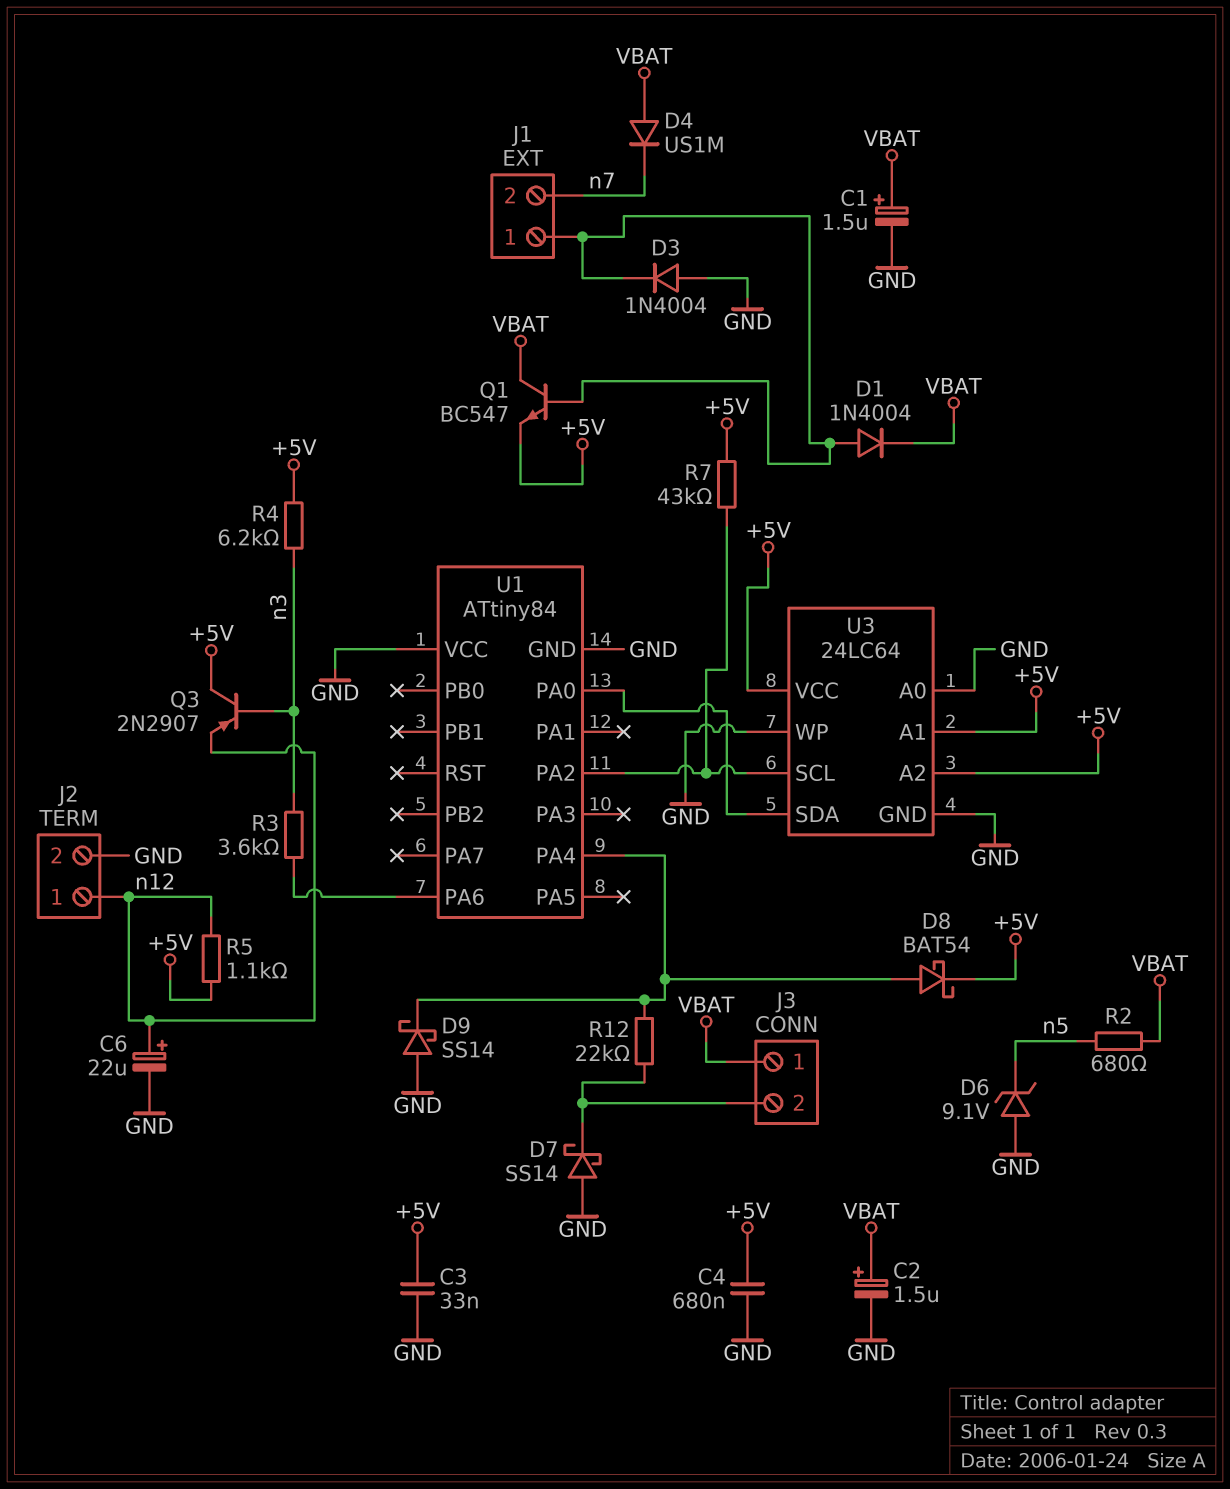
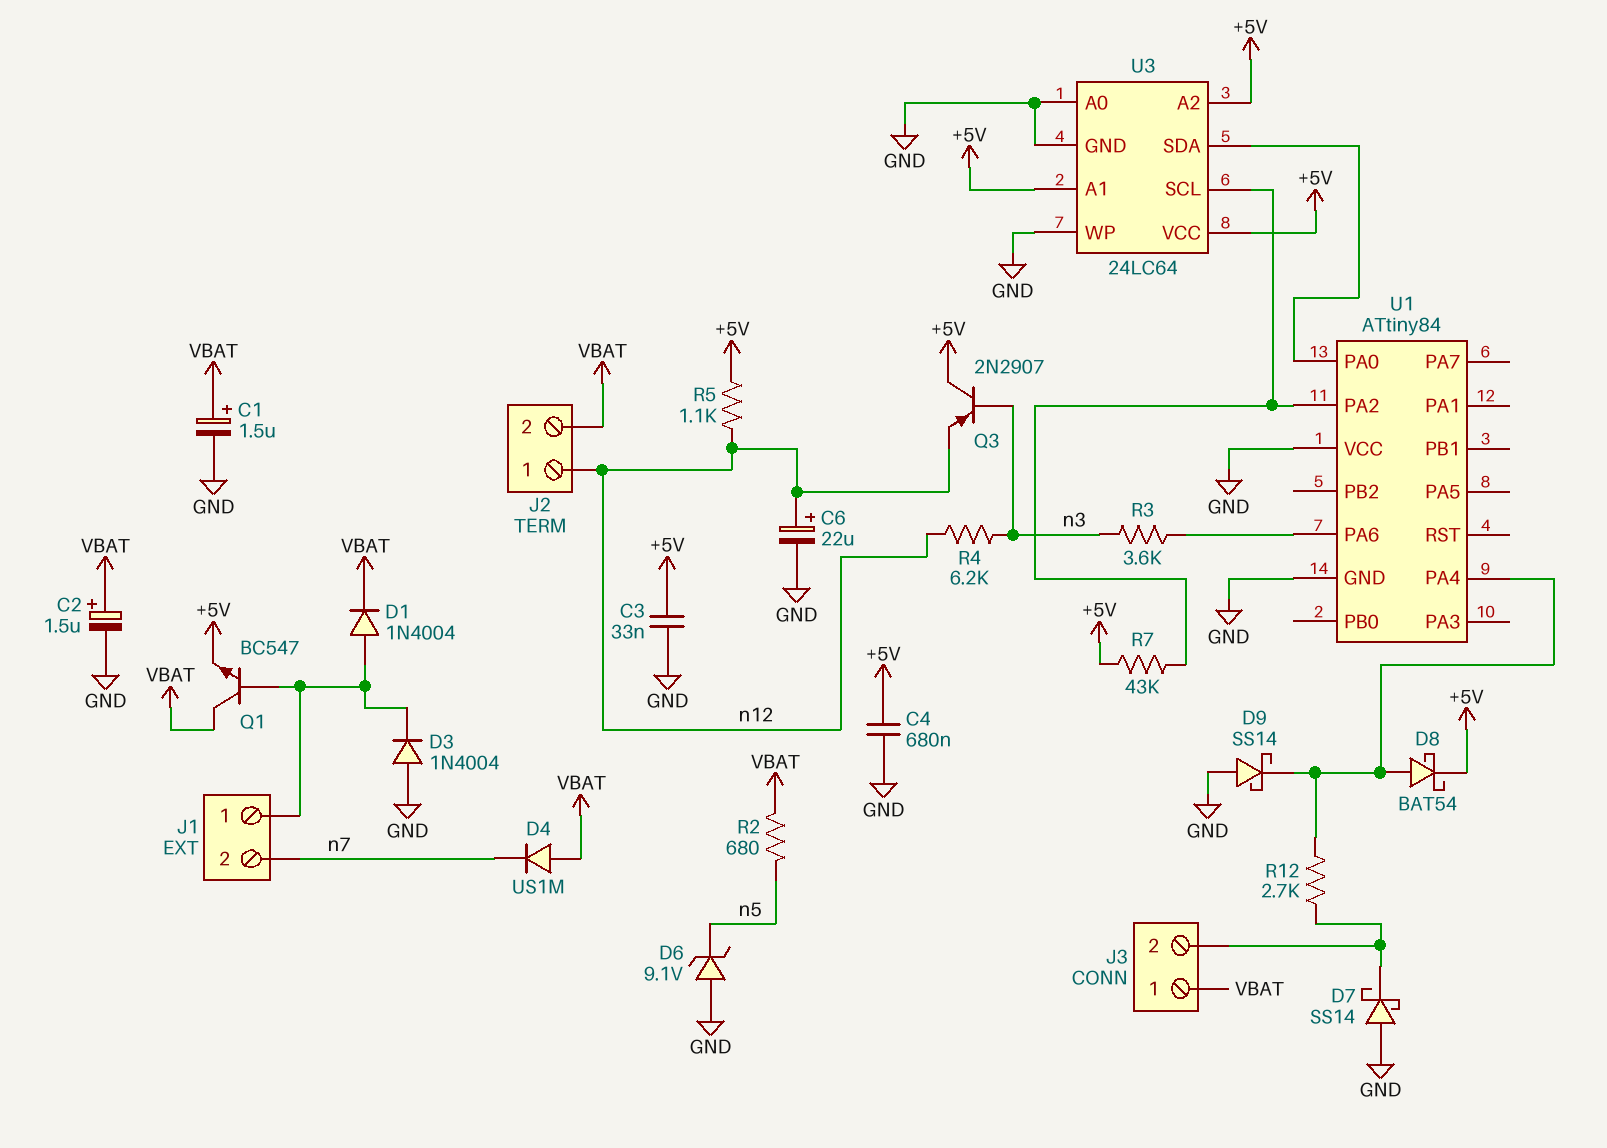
J2 pin 2: GND -> VBAT
R4: 6.2k (+5V, n3) -> 6.2k (n3, n12)
R12: 22k (J3/2, U1/PA4) -> 2.7k (J3/2, U1/PA4)

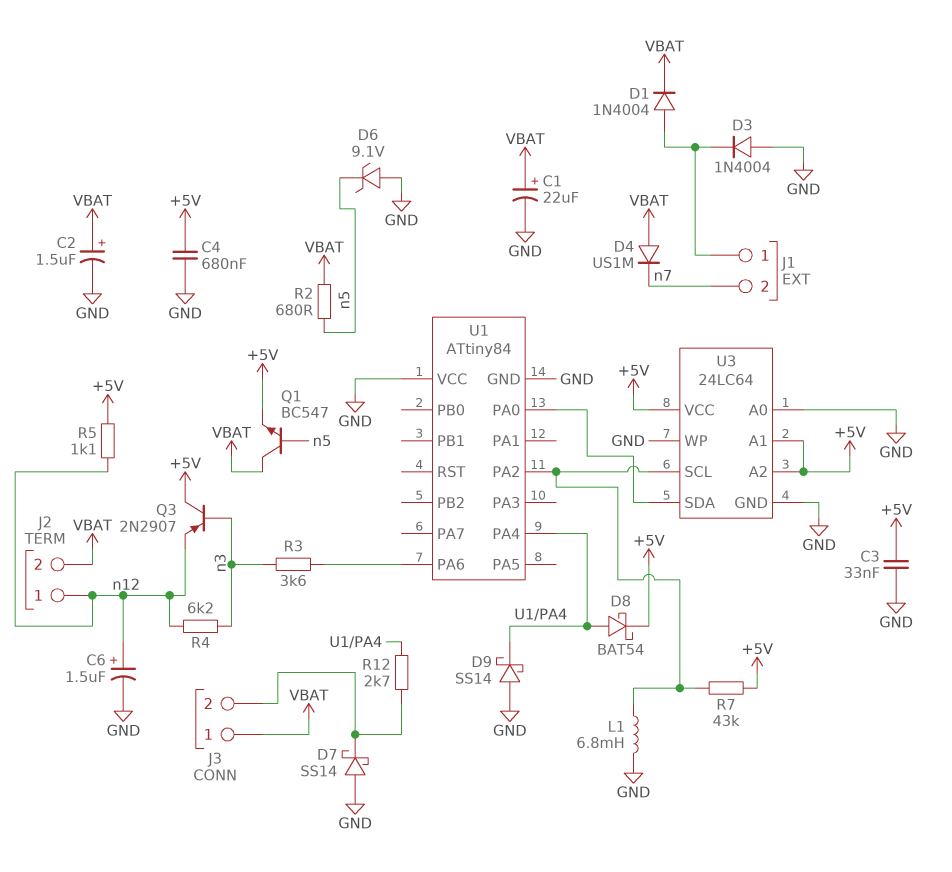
C1: 1.5uF (plus VBAT, minus GND) -> 22uF (plus VBAT, minus GND)
C6: 22uF (plus n12, minus GND) -> 1.5uF (plus n12, minus GND)
L1: none -> 6.8mH (GND, U1/PA2)
Q1: NPN BC547 (B J1/1, C VBAT, E +5V) -> NPN BC547 (B n5, C VBAT, E +5V)

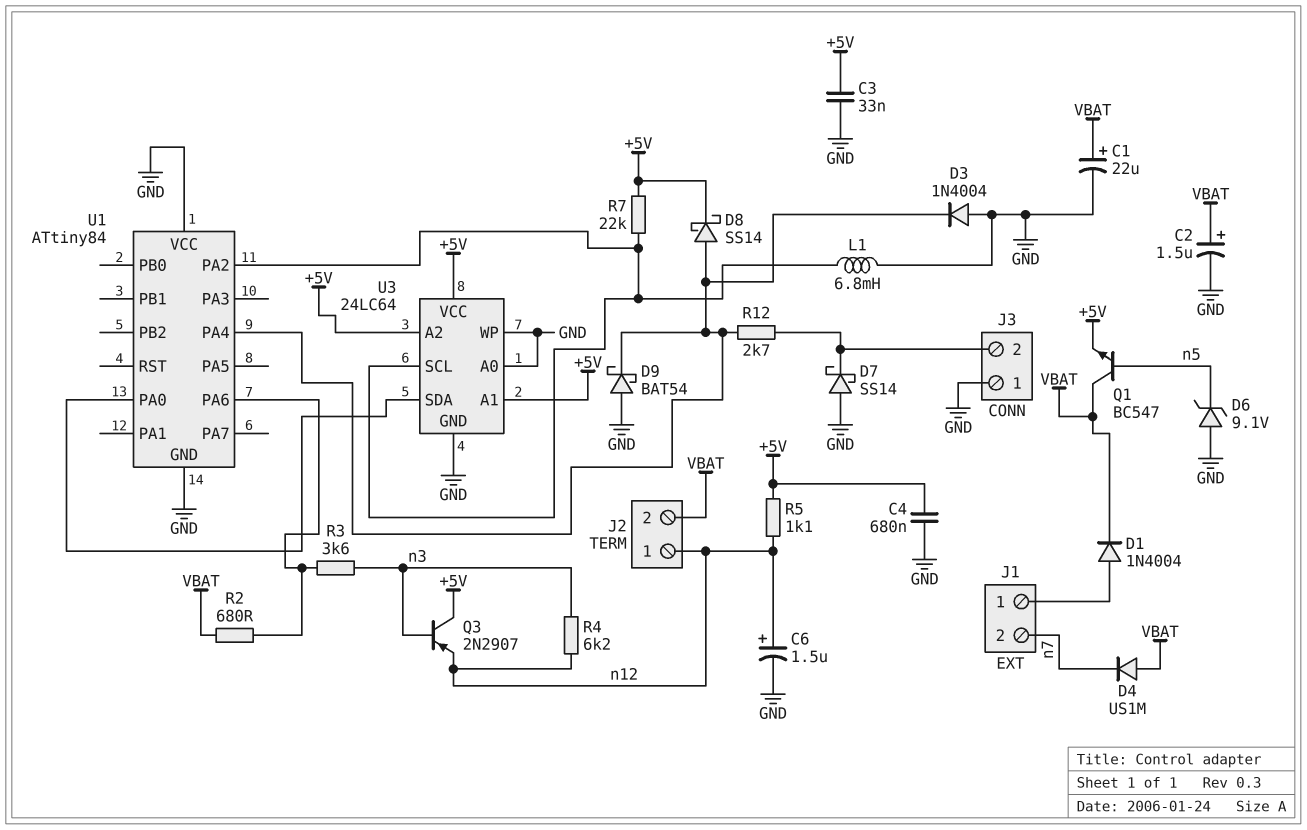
D3: diode 1N4004 (A GND, K J1/1) -> diode 1N4004 (A GND, K U1/PA4)
D8: schottky BAT54 (A U1/PA4, K +5V) -> schottky SS14 (A U1/PA4, K +5V)
D9: schottky SS14 (A GND, K U1/PA4) -> schottky BAT54 (A GND, K U1/PA4)
J3 pin 1: VBAT -> GND
R2: 680 (VBAT, n5) -> 680 (U1/PA6, VBAT)
R7: 43k (+5V, U1/PA2) -> 22k (+5V, U1/PA2)

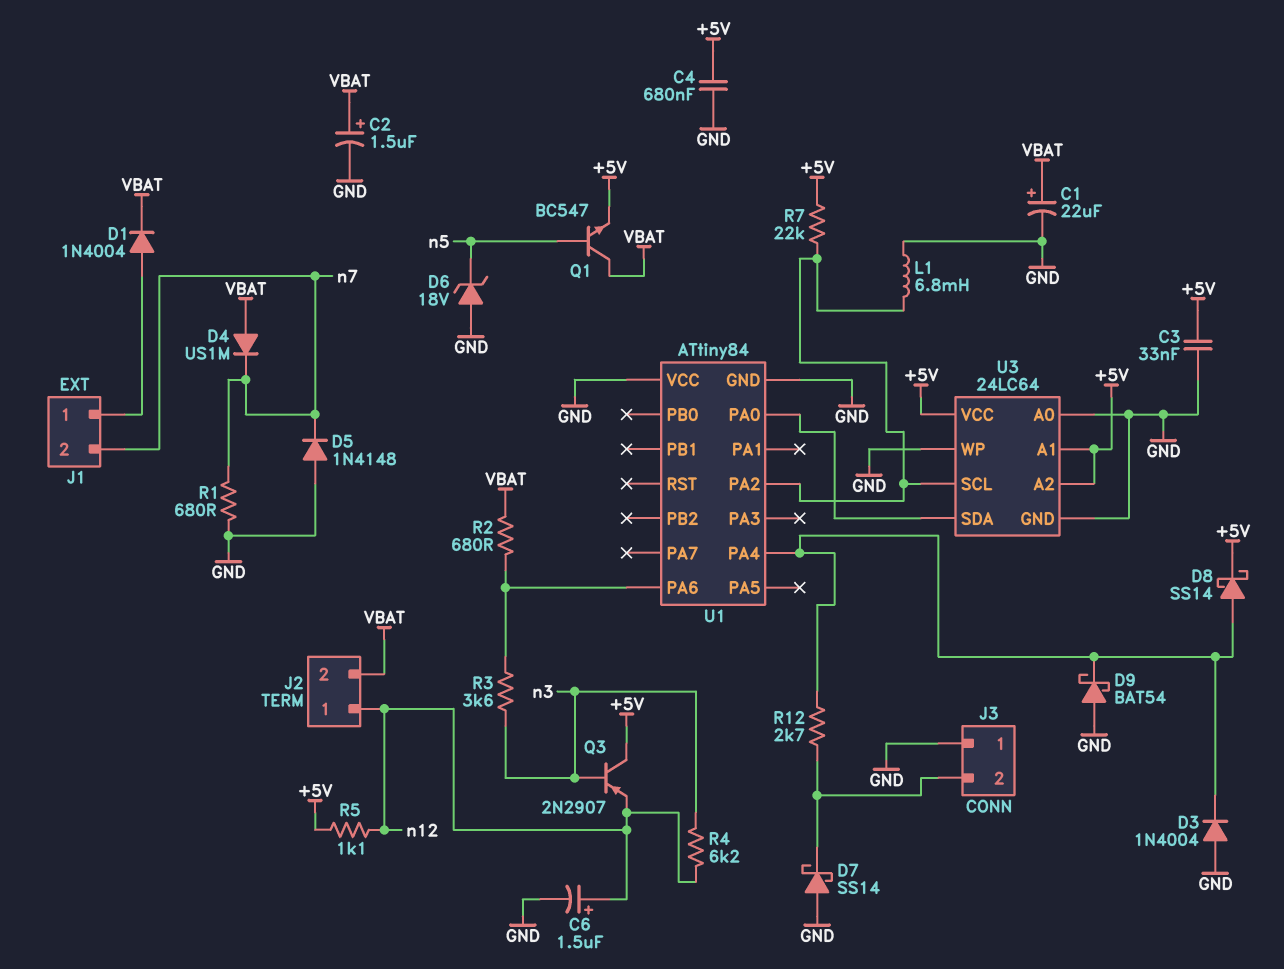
D5: none -> diode 1N4148 (A GND, K n7)
D6: zener 9.1V (A GND, K n5) -> zener 18V (A GND, K n5)
R1: none -> 680 (GND, n7)

